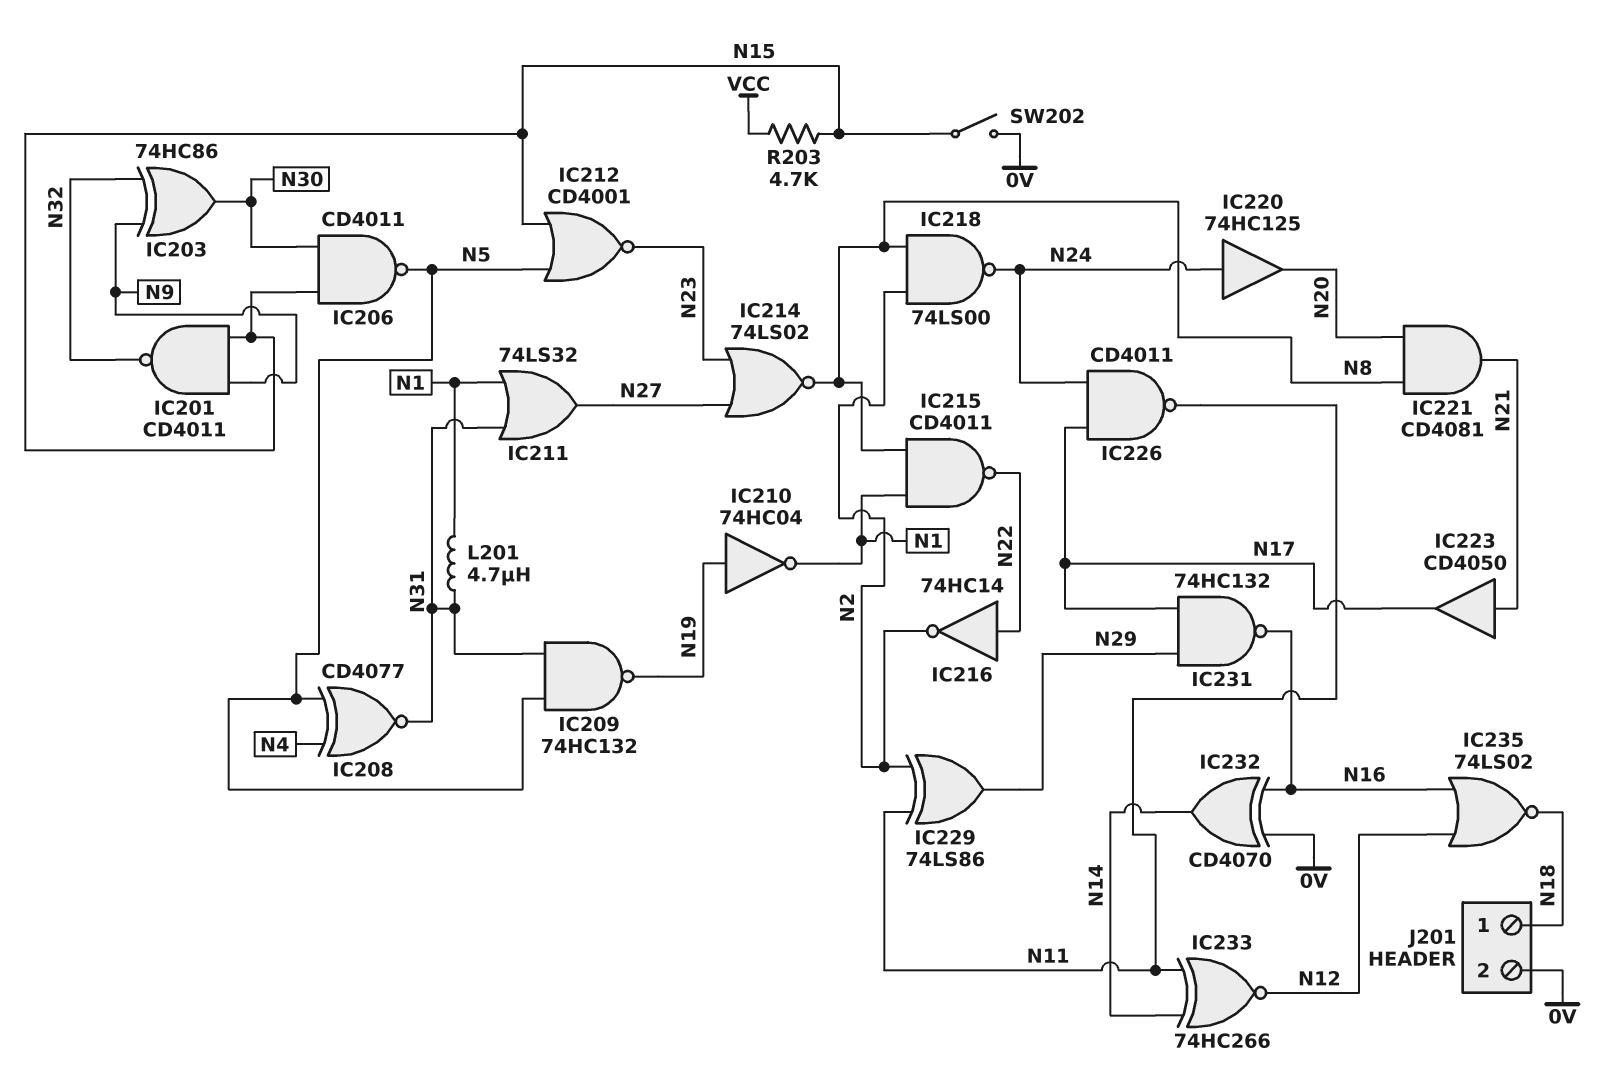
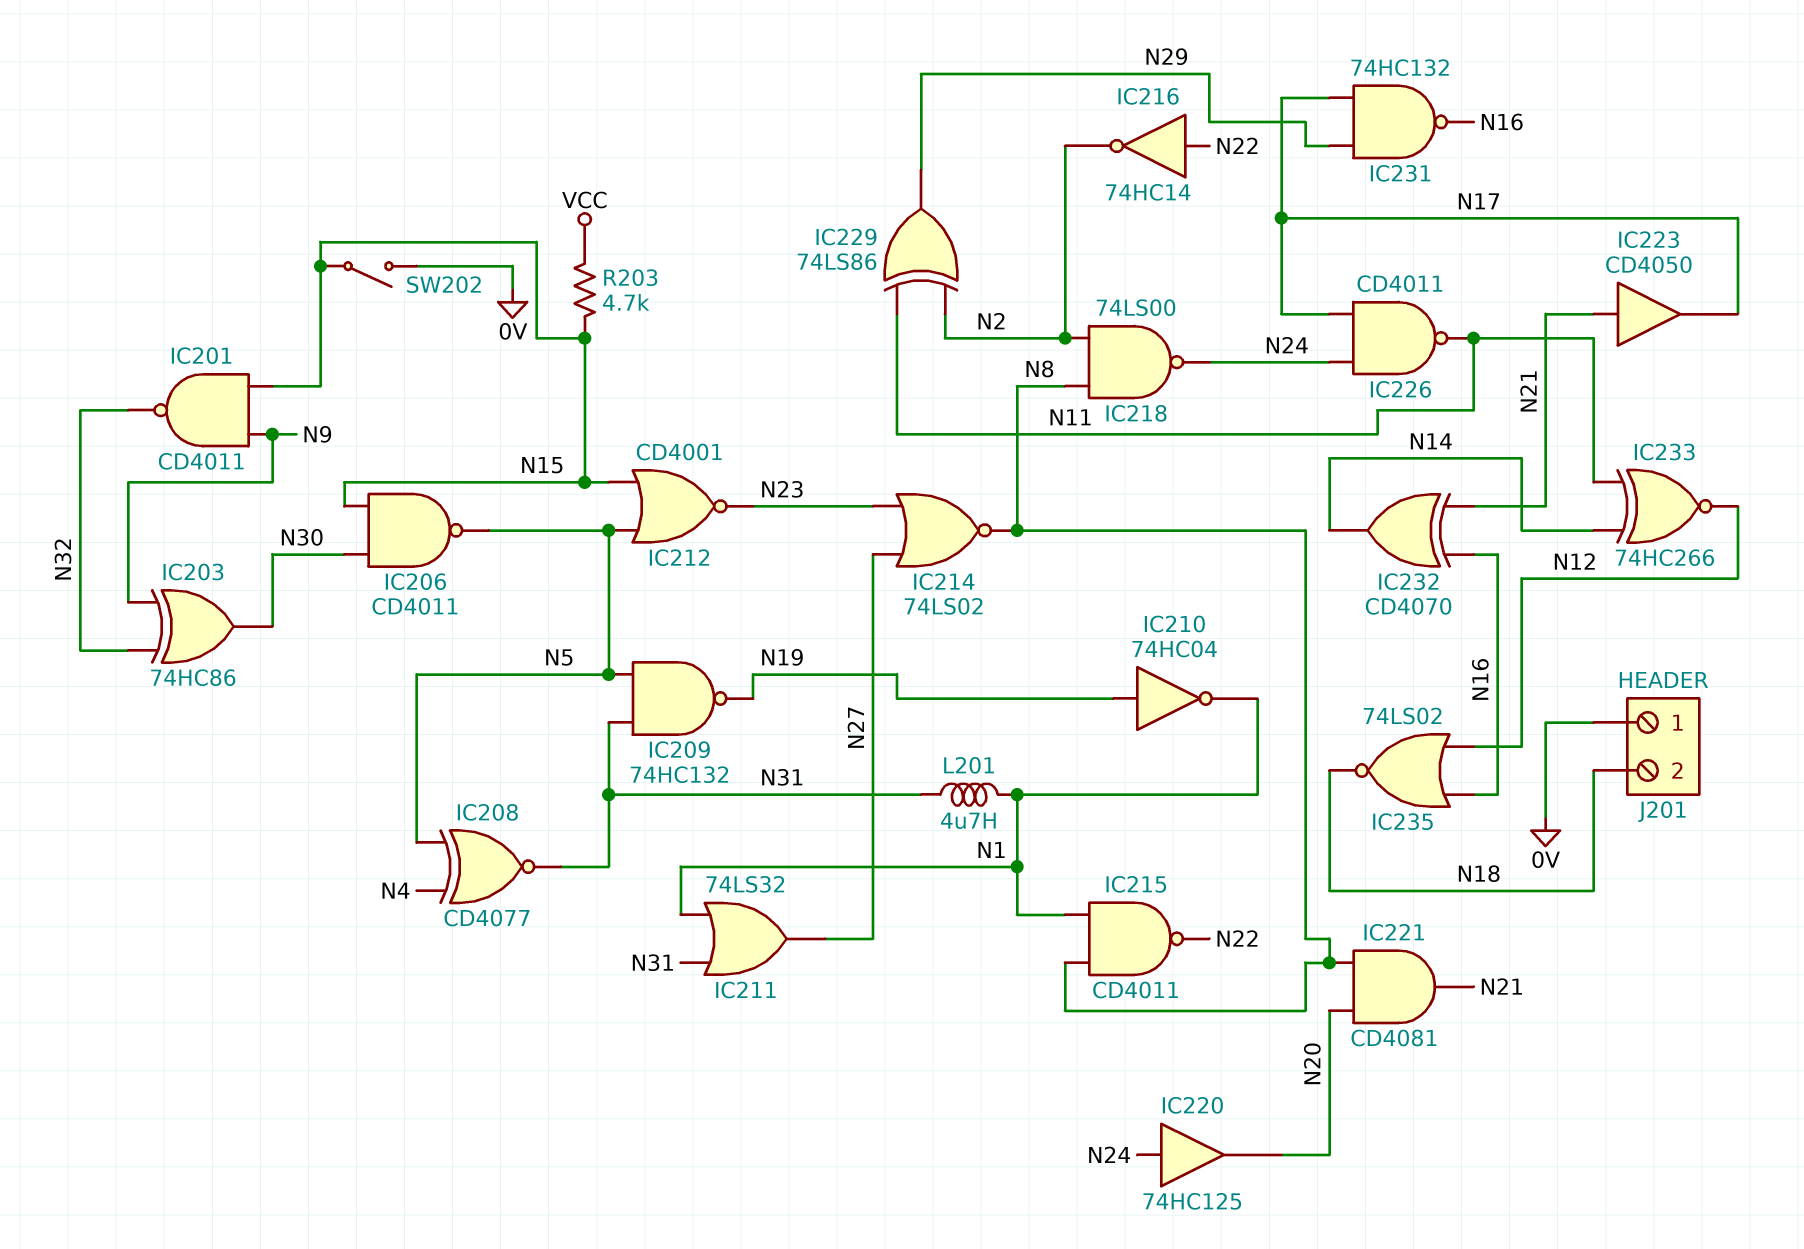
IC232: XOR CD4070 (in 0V, in N16, out N14) -> XOR CD4070 (in N16, in N21, out N14)
J201 pin 1: N18 -> 0V
J201 pin 2: 0V -> N18

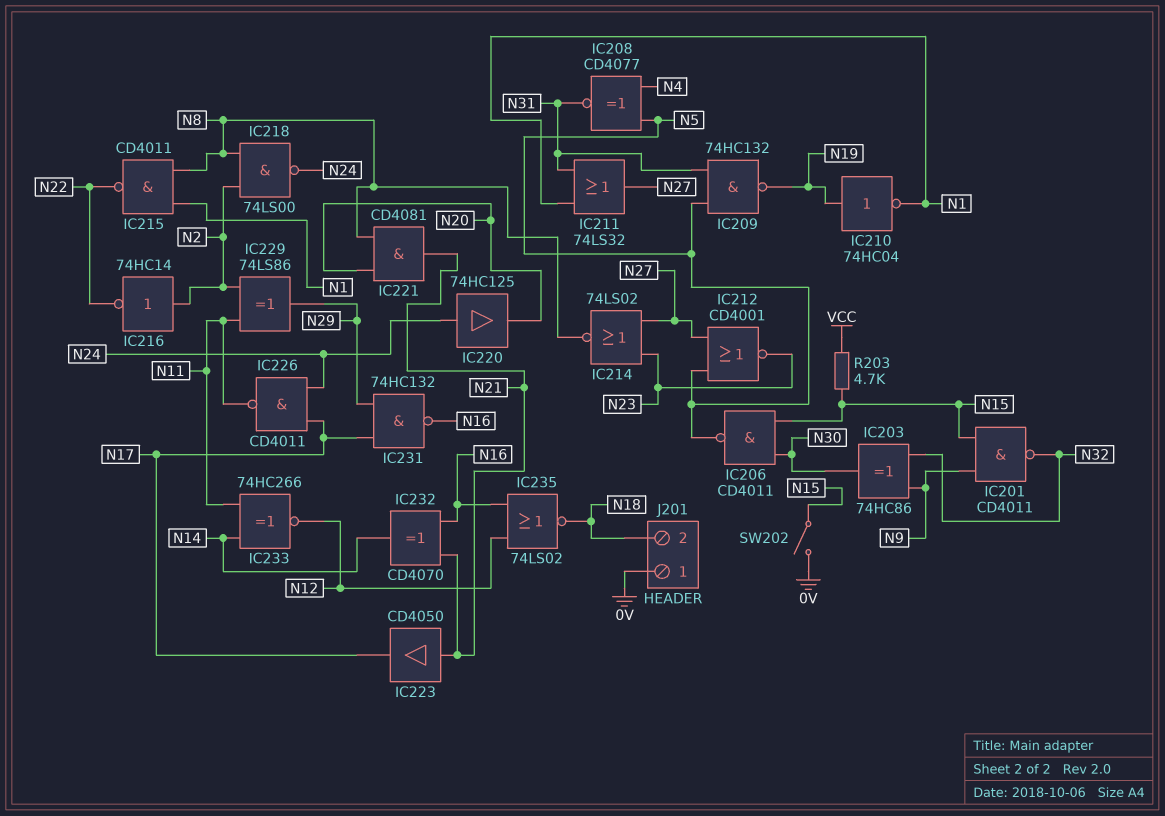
IC212: NOR CD4001 (in N5, in N15, out N23) -> NOR CD4001 (in N5, in N27, out N23)
IC216: NOT 74HC14 (in N22, out N2) -> NOT 74HC14 (in N2, out N22)
L201: 4.7uH (N1, N31) -> none

